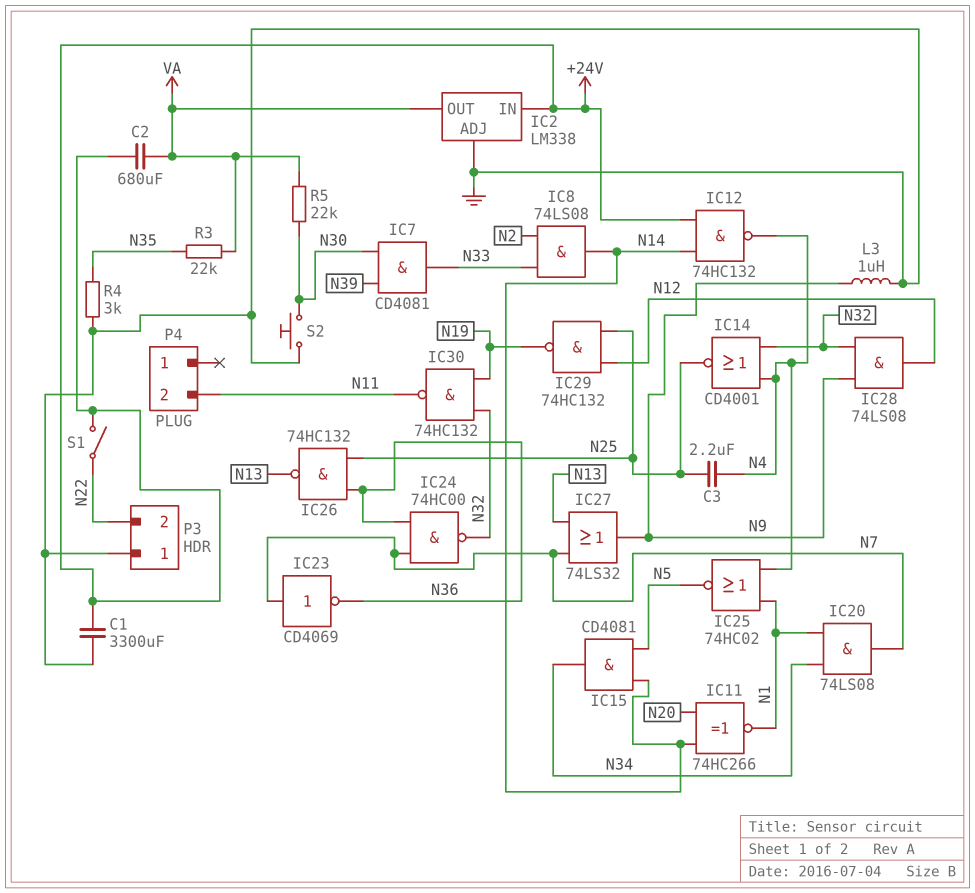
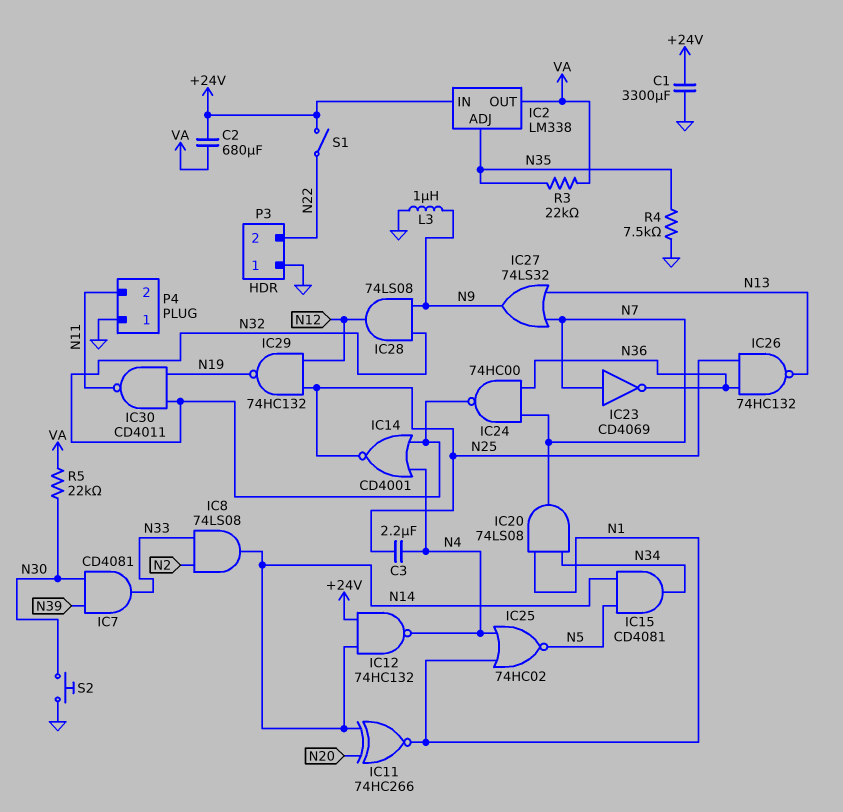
IC2 pin ADJ: GND -> N35
IC30: NAND 74HC132 (in N19, in N32, out N11) -> NAND CD4011 (in N19, in N32, out N11)
P4 pin 1: none -> GND
R4: 3k (GND, N35) -> 7.5k (GND, N35)

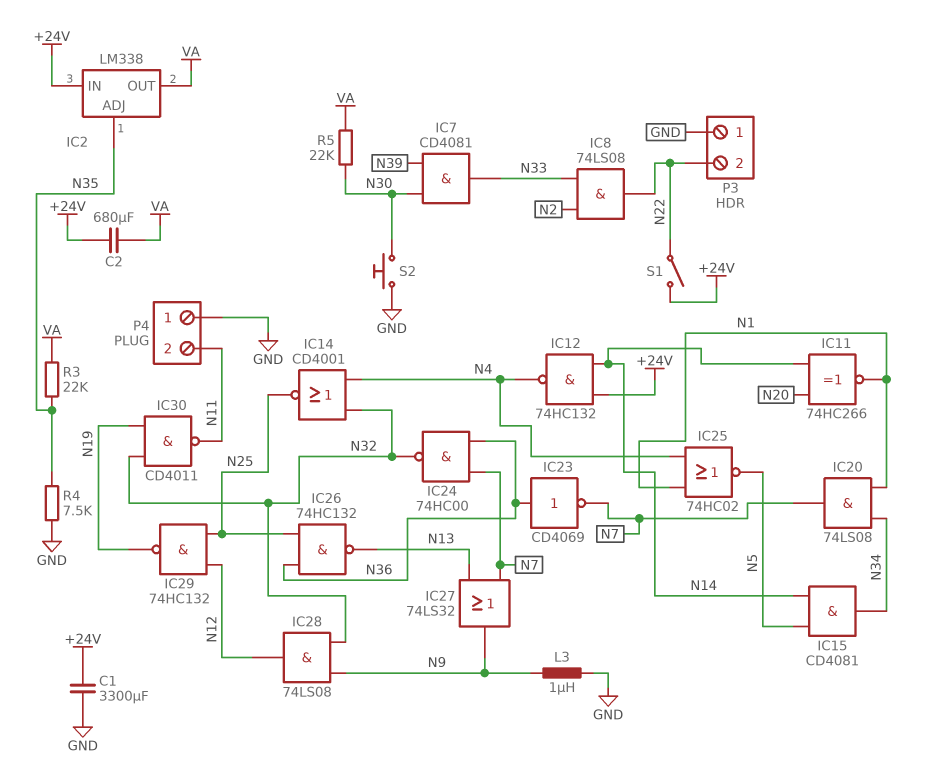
C3: 2.2uF (N4, N25) -> none
IC8: AND 74LS08 (in N2, in N33, out N14) -> AND 74LS08 (in N2, in N33, out N22)
IC23: NOT CD4069 (in N7, out N36) -> NOT CD4069 (in N36, out N7)

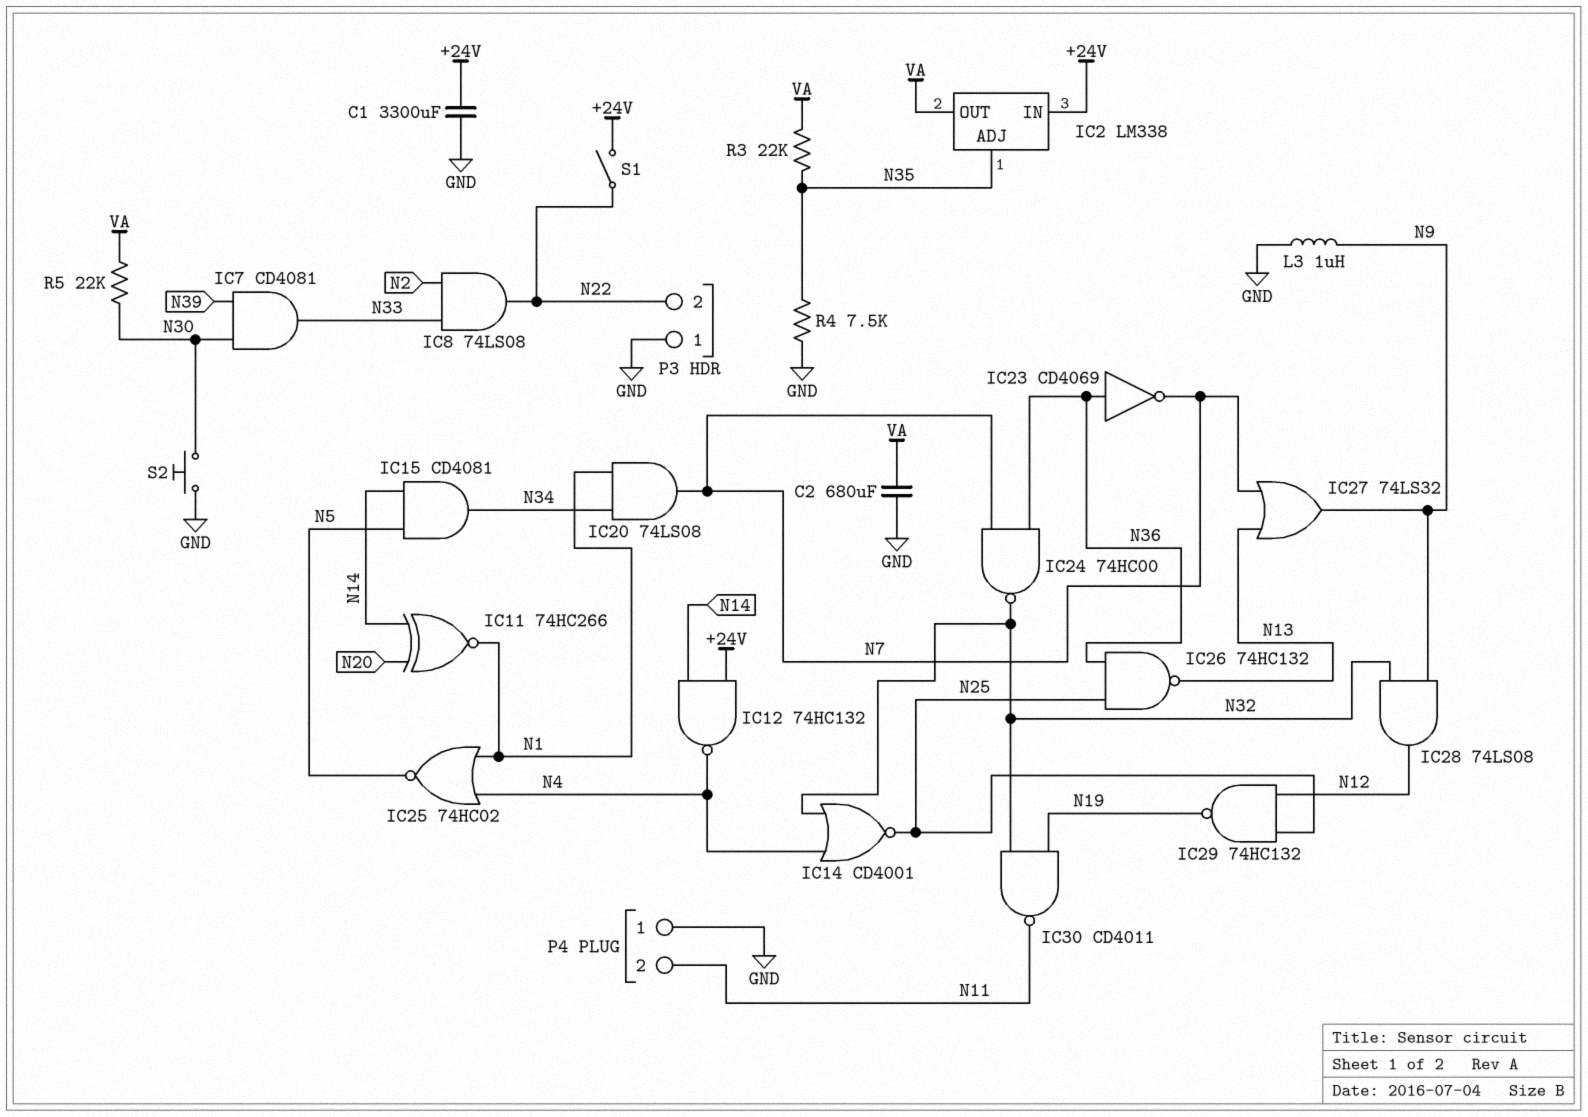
C2: 680uF (+24V, VA) -> 680uF (GND, VA)

